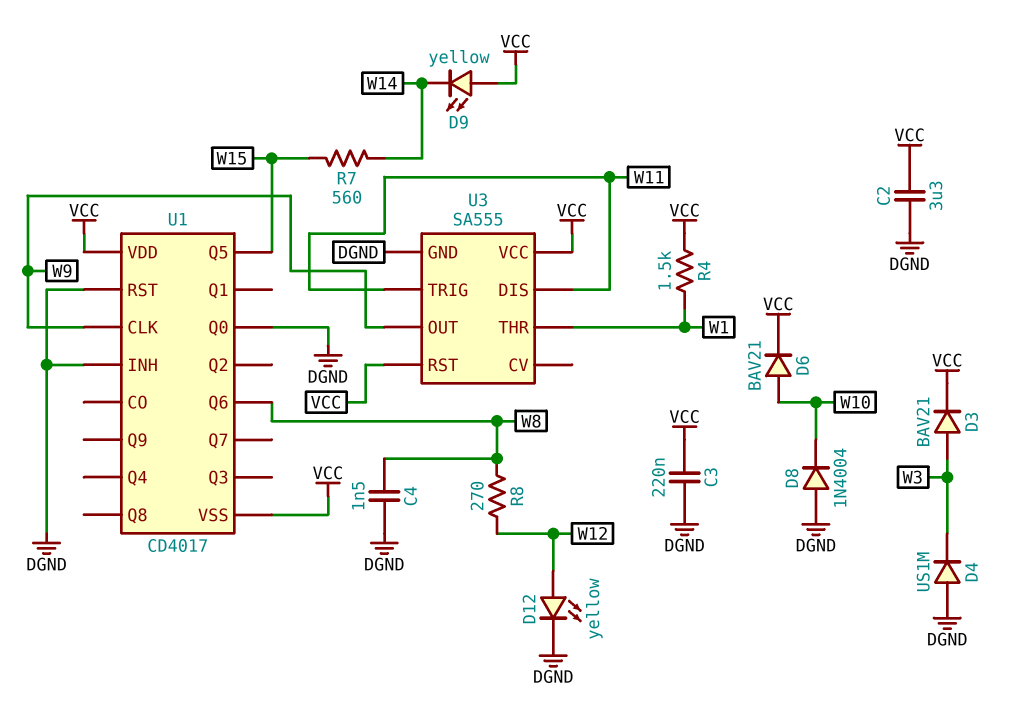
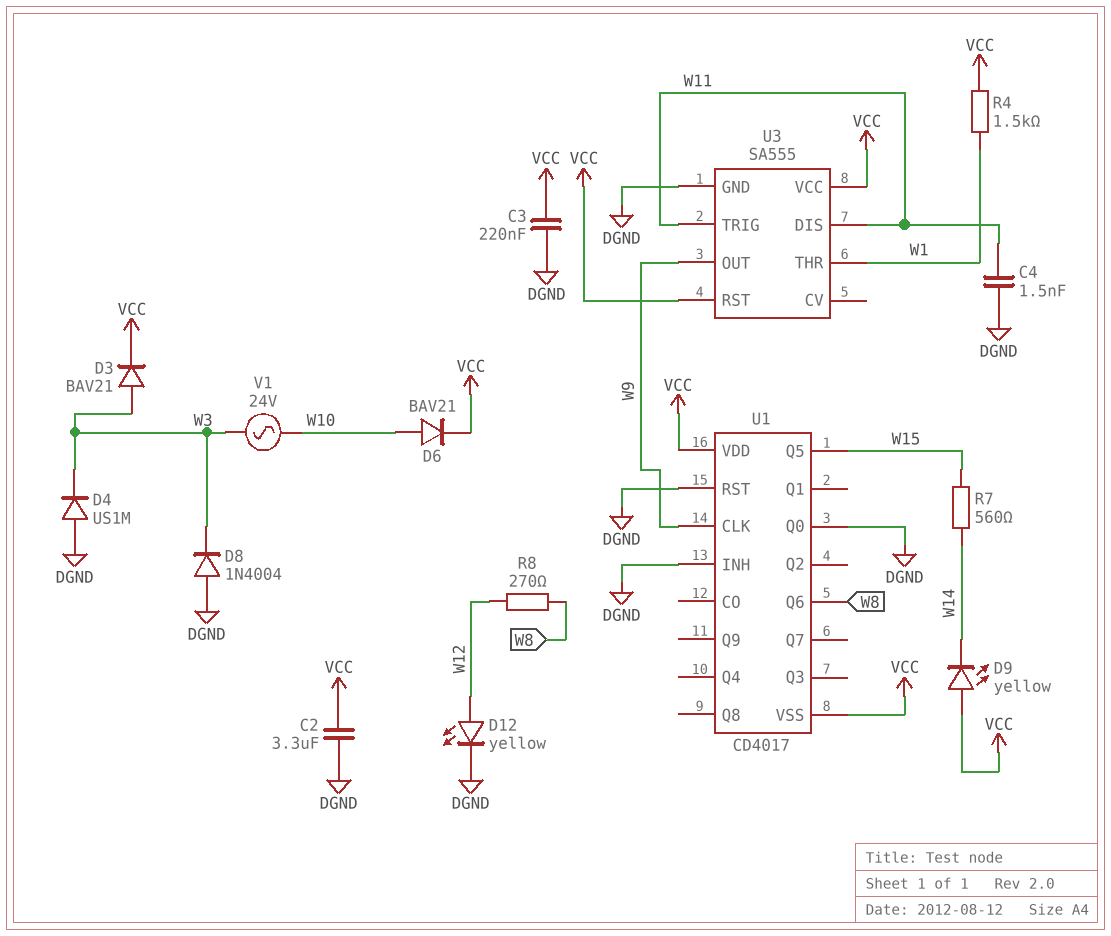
C4: 1.5nF (DGND, W8) -> 1.5nF (DGND, W11)
D8: diode 1N4004 (A DGND, K W10) -> diode 1N4004 (A DGND, K W3)
V1: none -> AC 24V (W3, W10)

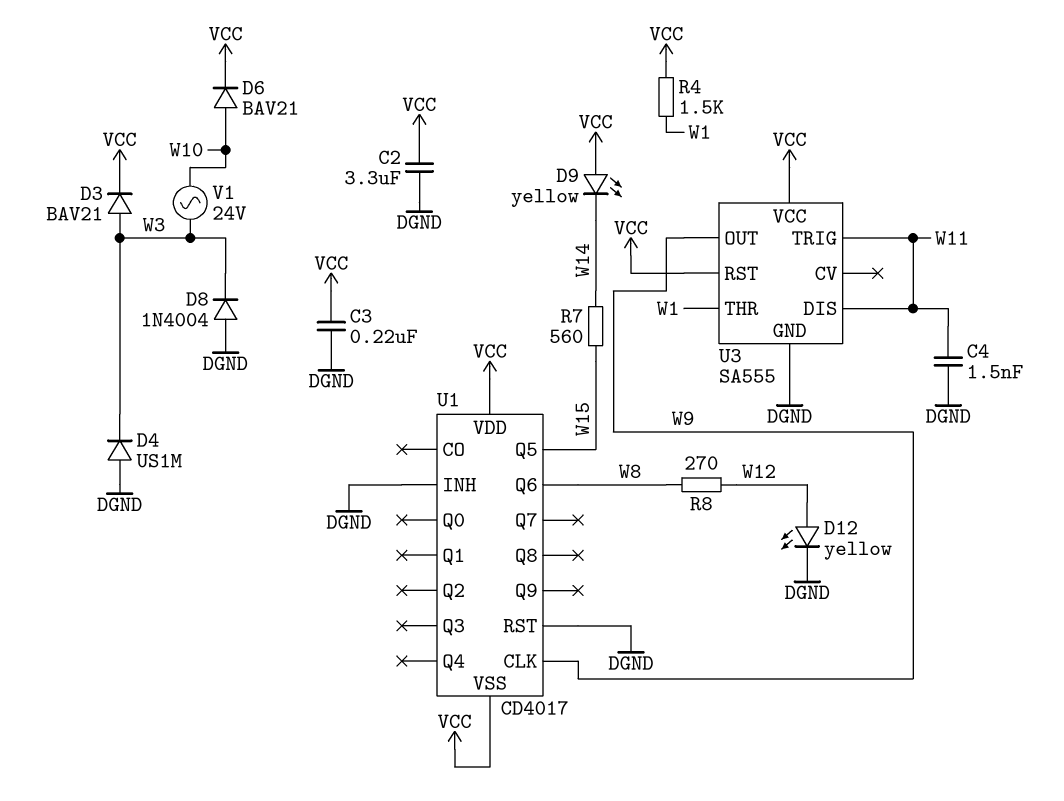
U1 pin Q0: DGND -> none

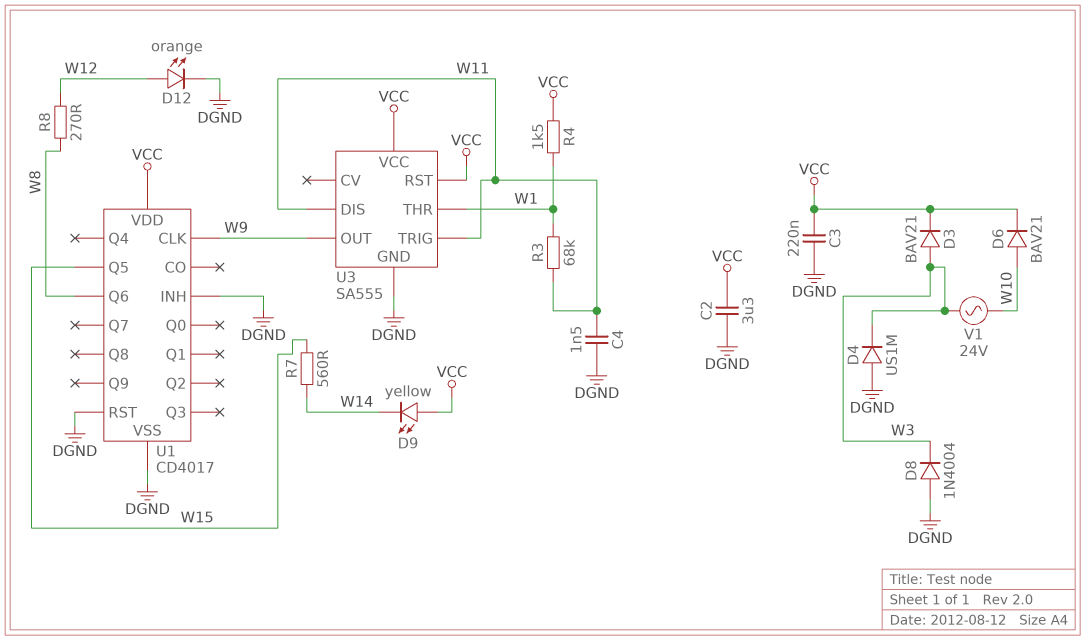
D12: LED yellow (A W12, K DGND) -> LED orange (A W12, K DGND)
R3: none -> 68k (W1, W11)
U1 pin VSS: VCC -> DGND

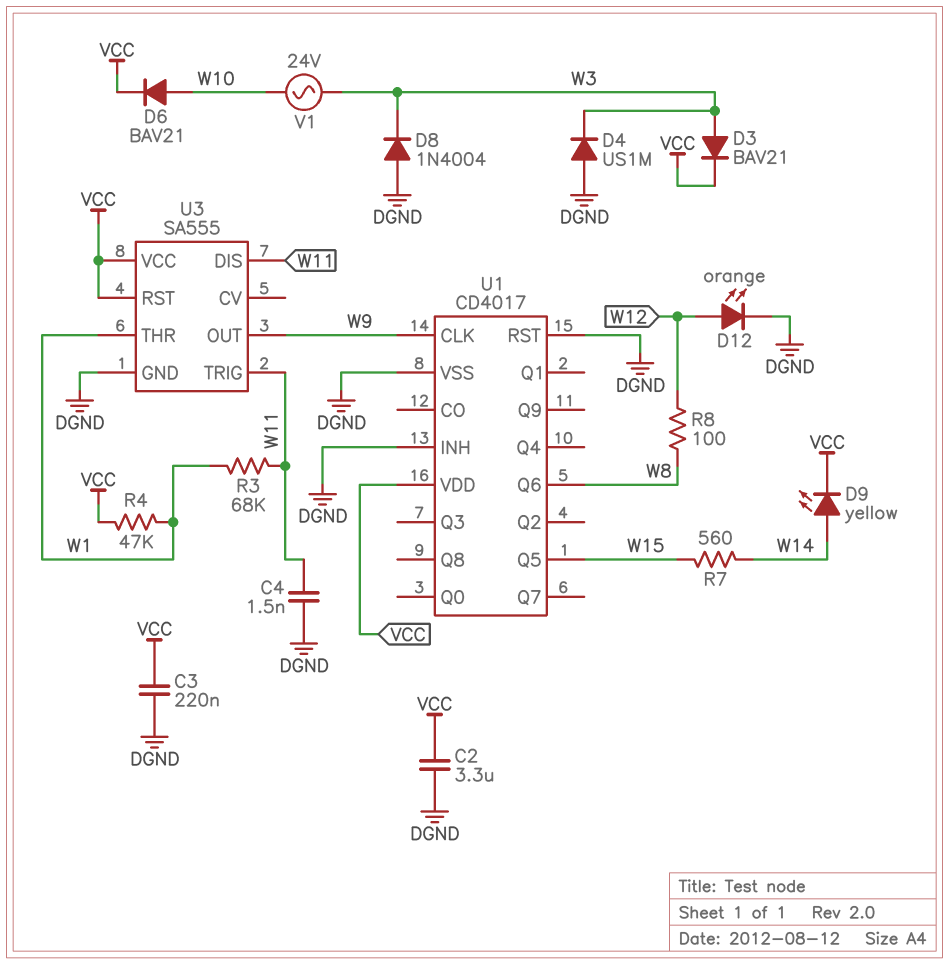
D9: LED yellow (A VCC, K W14) -> LED yellow (A W14, K VCC)
R4: 1.5k (VCC, W1) -> 47k (VCC, W1)
R8: 270 (W8, W12) -> 100 (W8, W12)

